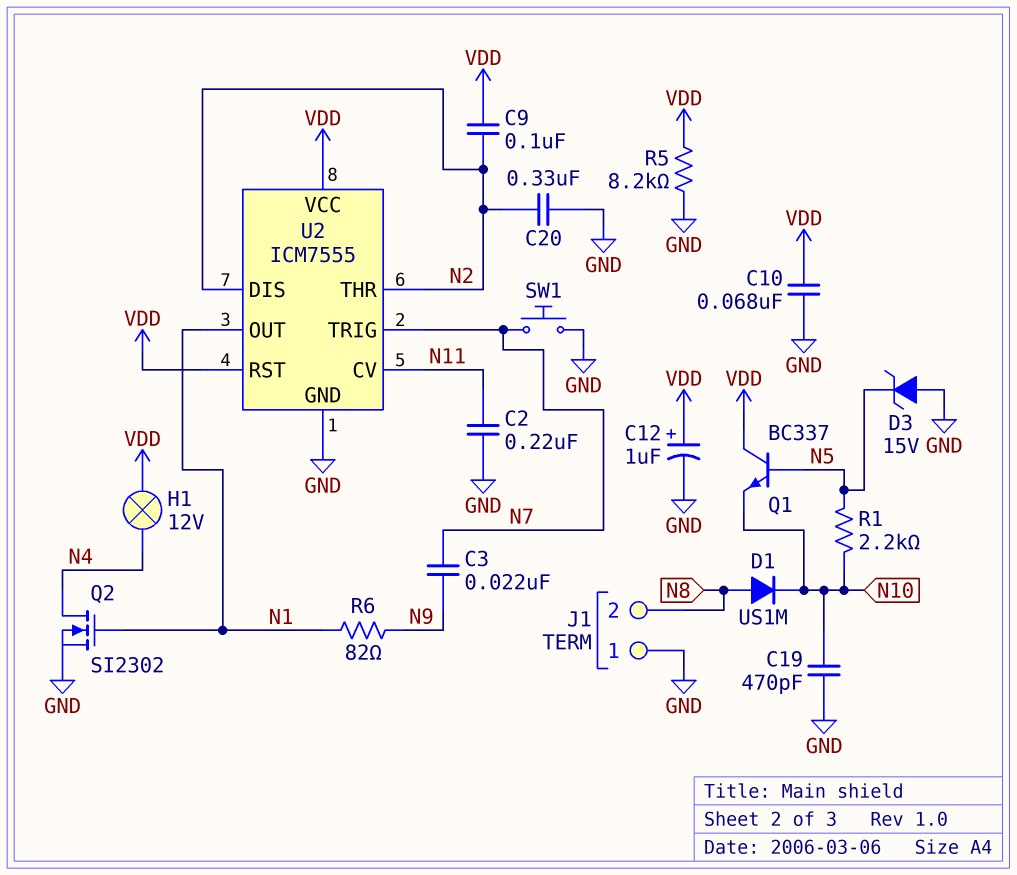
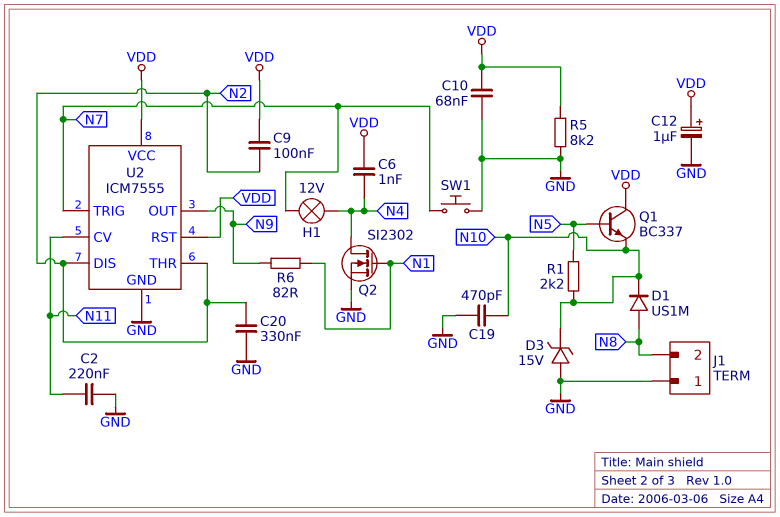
C3: 22nF (N7, N9) -> none
C6: none -> 1nF (N4, VDD)
D3: zener 15V (A GND, K N5) -> zener 15V (A GND, K N10)
H1: lamp 12V (N4, VDD) -> lamp 12V (N4, N7)
U2 pin OUT: N1 -> N9

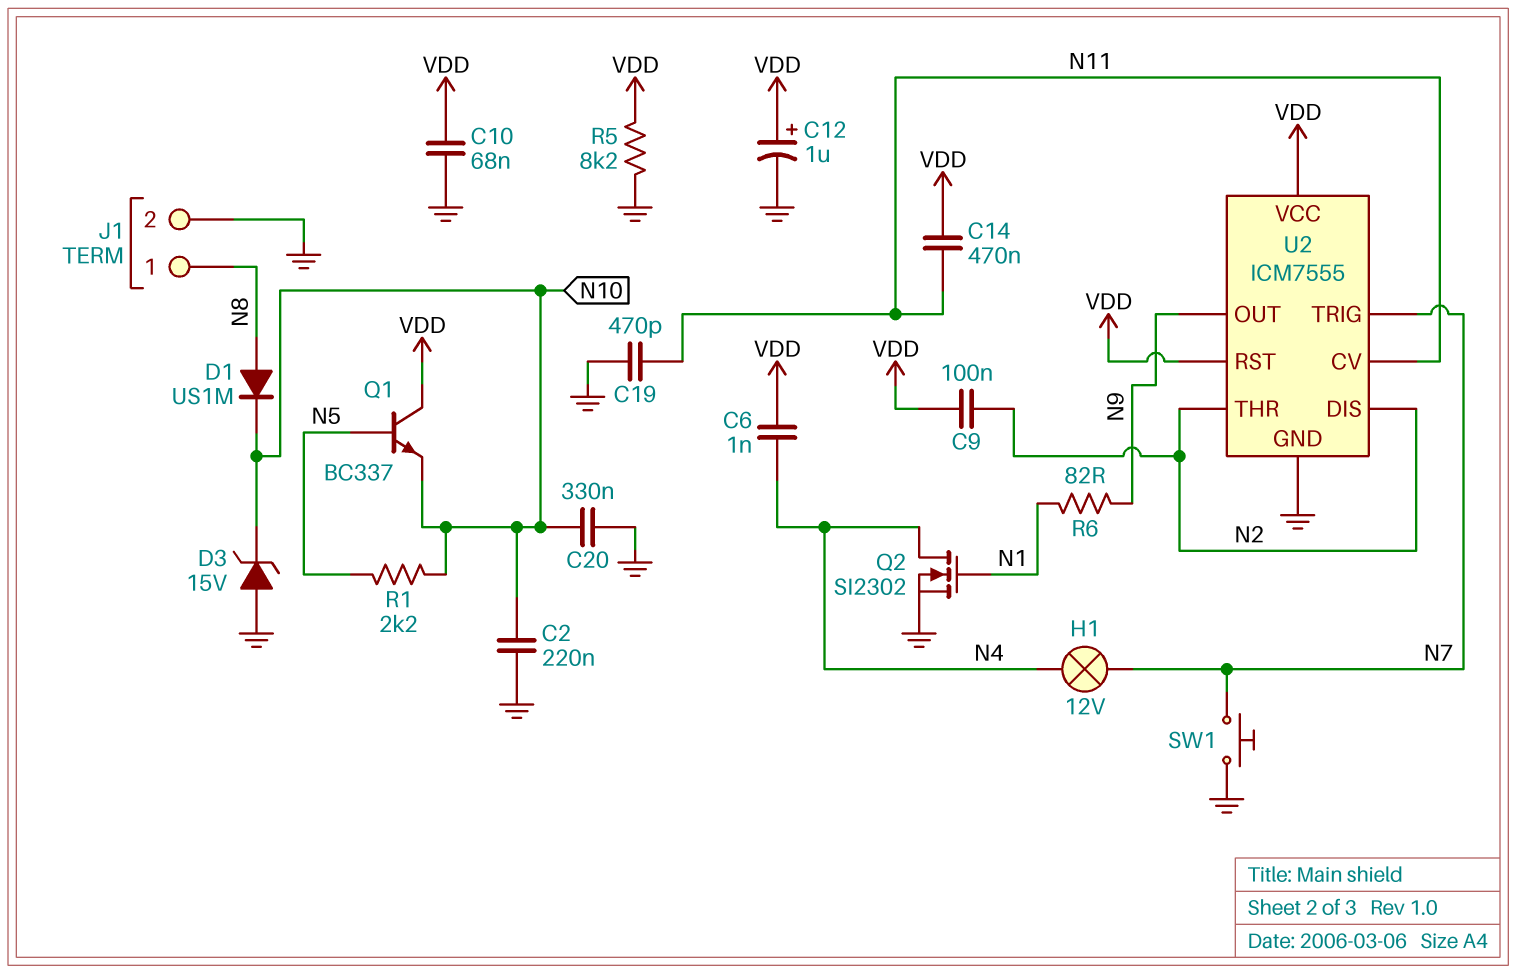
C2: 220nF (GND, N11) -> 220nF (GND, N10)
C14: none -> 470nF (N11, VDD)
C19: 470pF (GND, N10) -> 470pF (GND, N11)
C20: 330nF (GND, N2) -> 330nF (GND, N10)
J1 pin 1: GND -> N8
J1 pin 2: N8 -> GND

